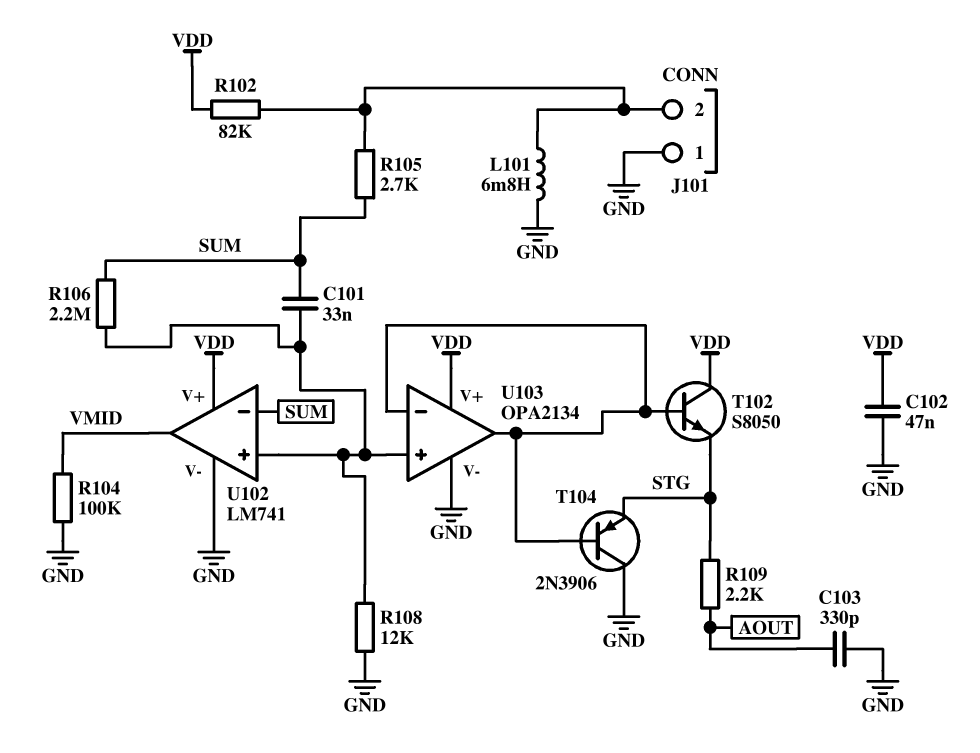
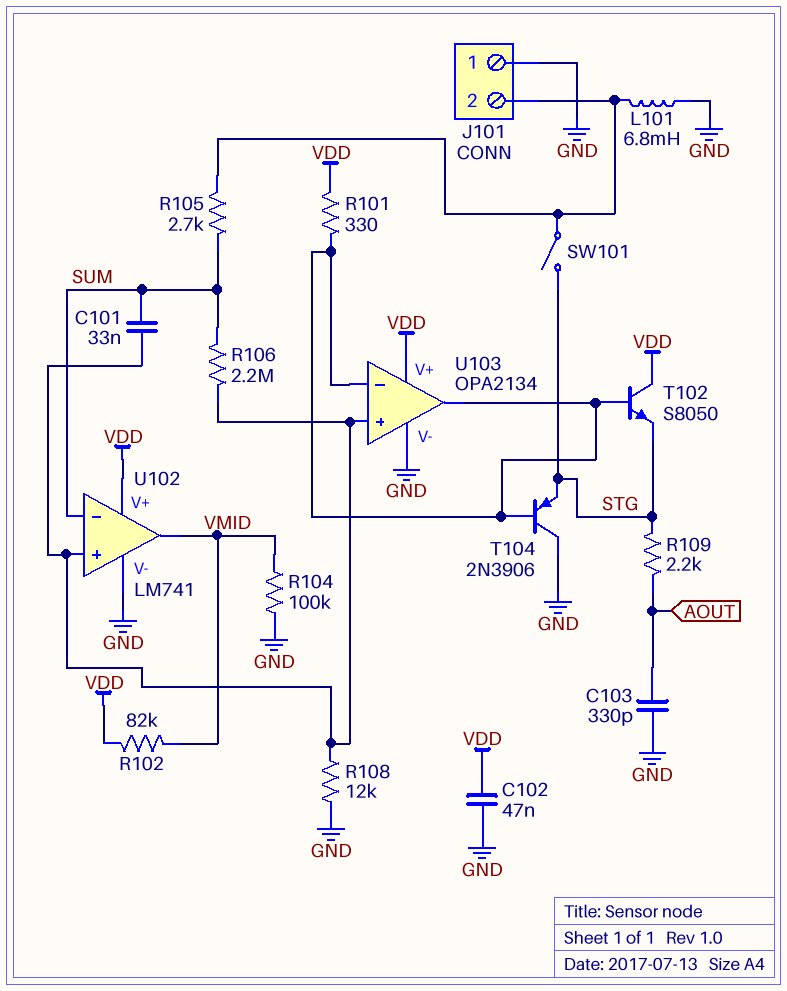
R101: none -> 330 (U103/in-, VDD)
R102: 82k (J101/2, VDD) -> 82k (VDD, VMID)
SW101: none -> switch (J101/2, STG)

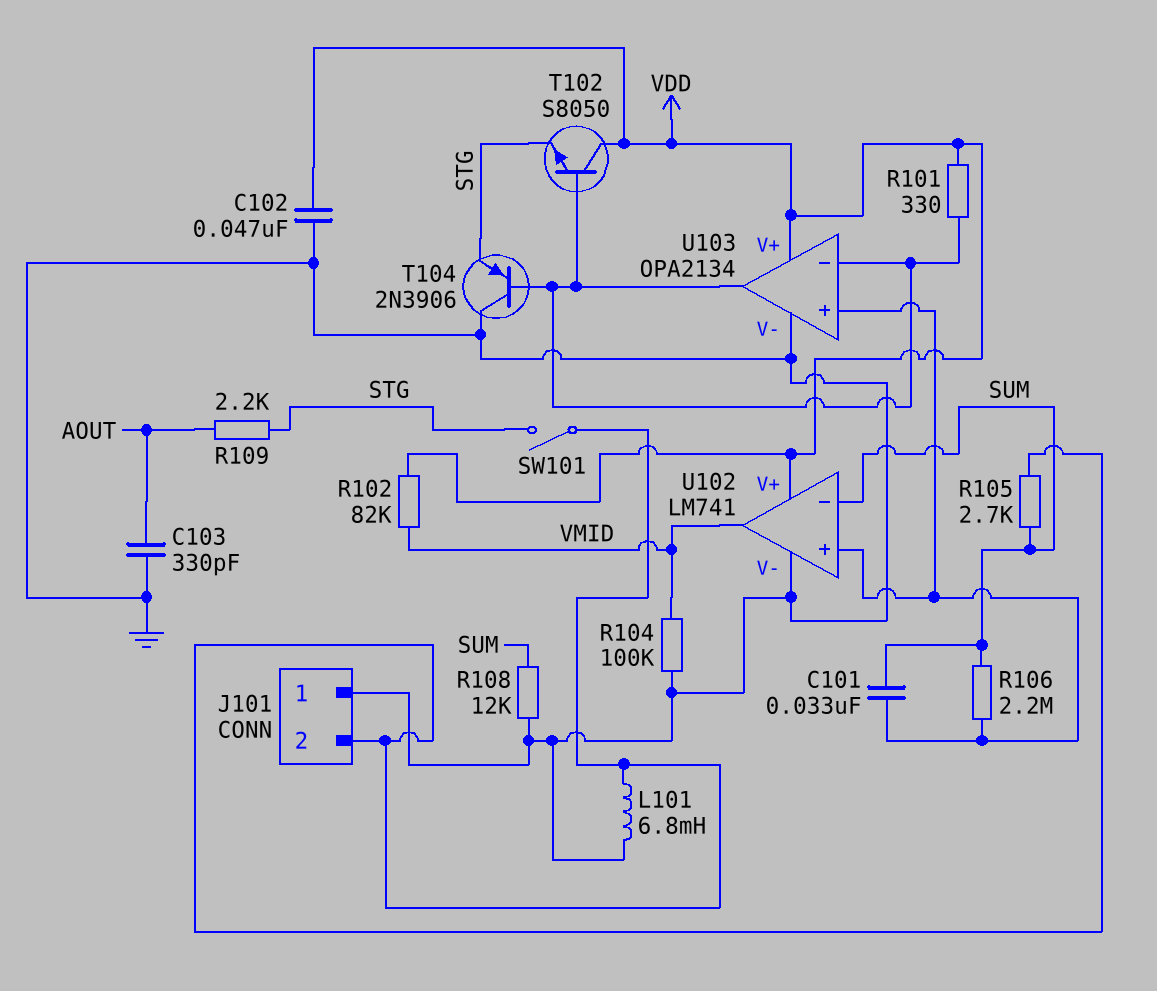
R108: 12k (GND, U102/in+) -> 12k (GND, SUM)

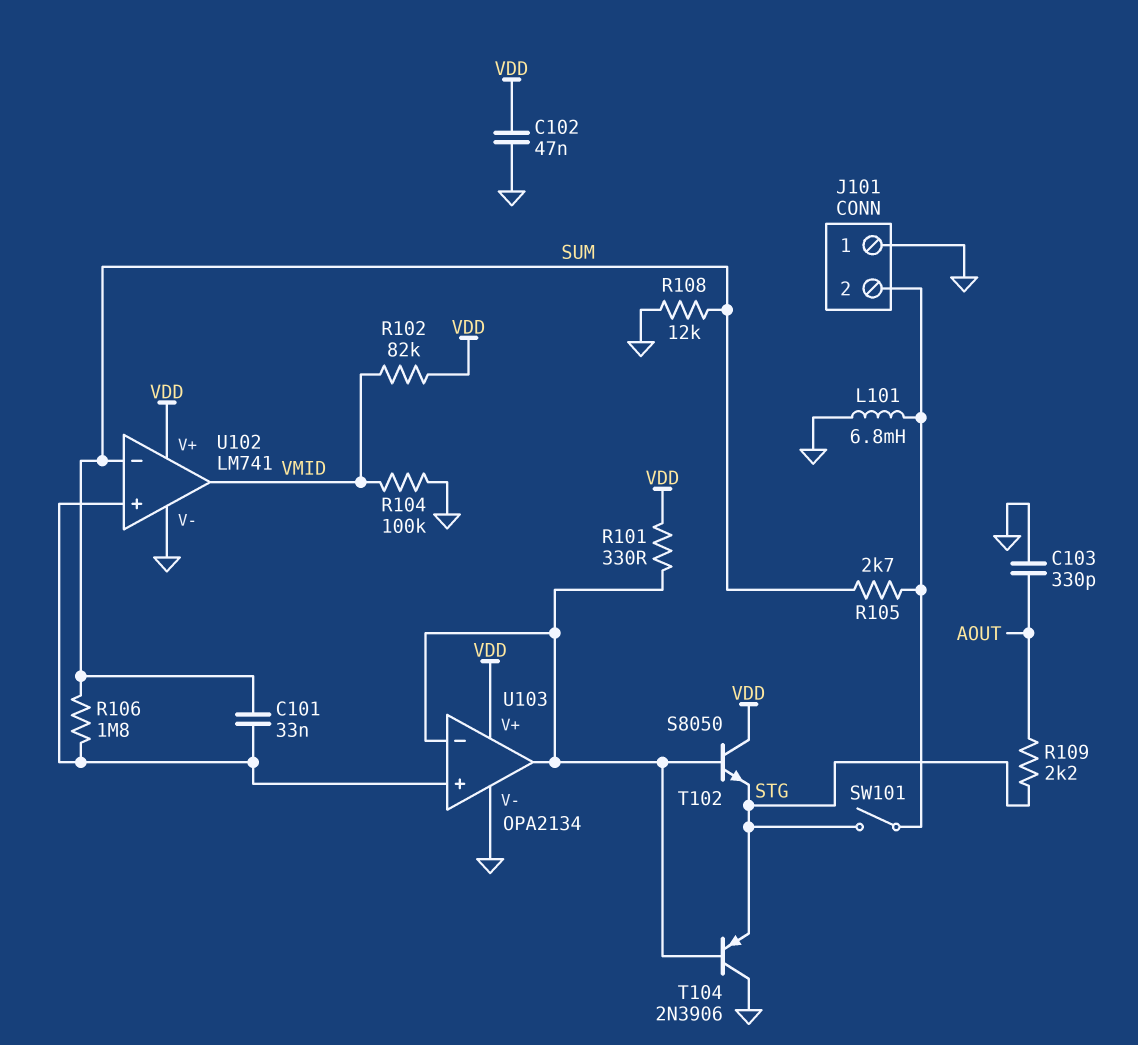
R106: 2.2M (SUM, U102/in+) -> 1.8M (SUM, U102/in+)

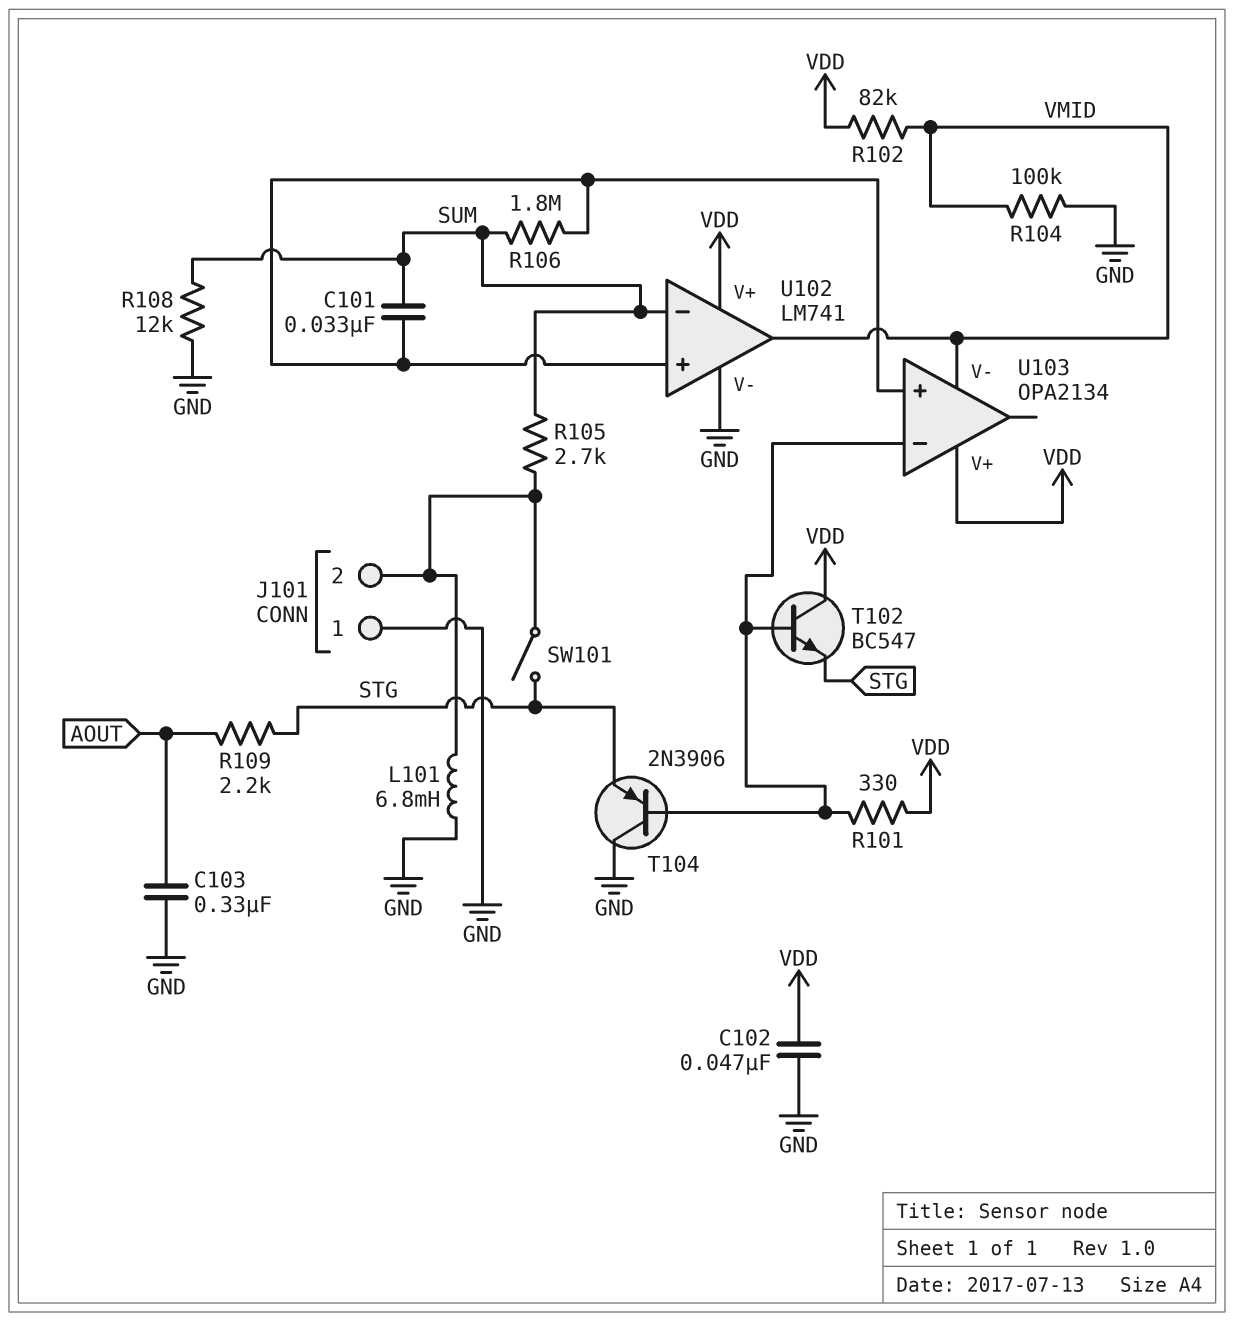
C103: 330pF (AOUT, GND) -> 330nF (AOUT, GND)
T102: NPN S8050 (B U103/in-, C VDD, E STG) -> NPN BC547 (B U103/in-, C VDD, E STG)
U103 pin V-: GND -> VMID
U103 pin out: U103/in- -> none

